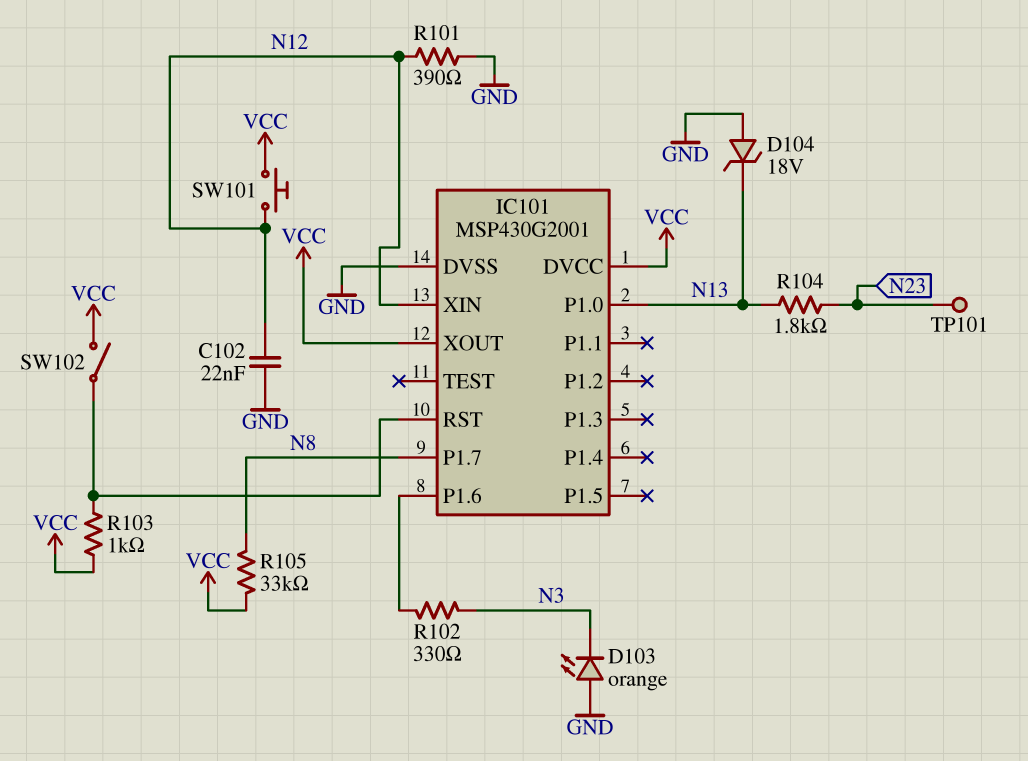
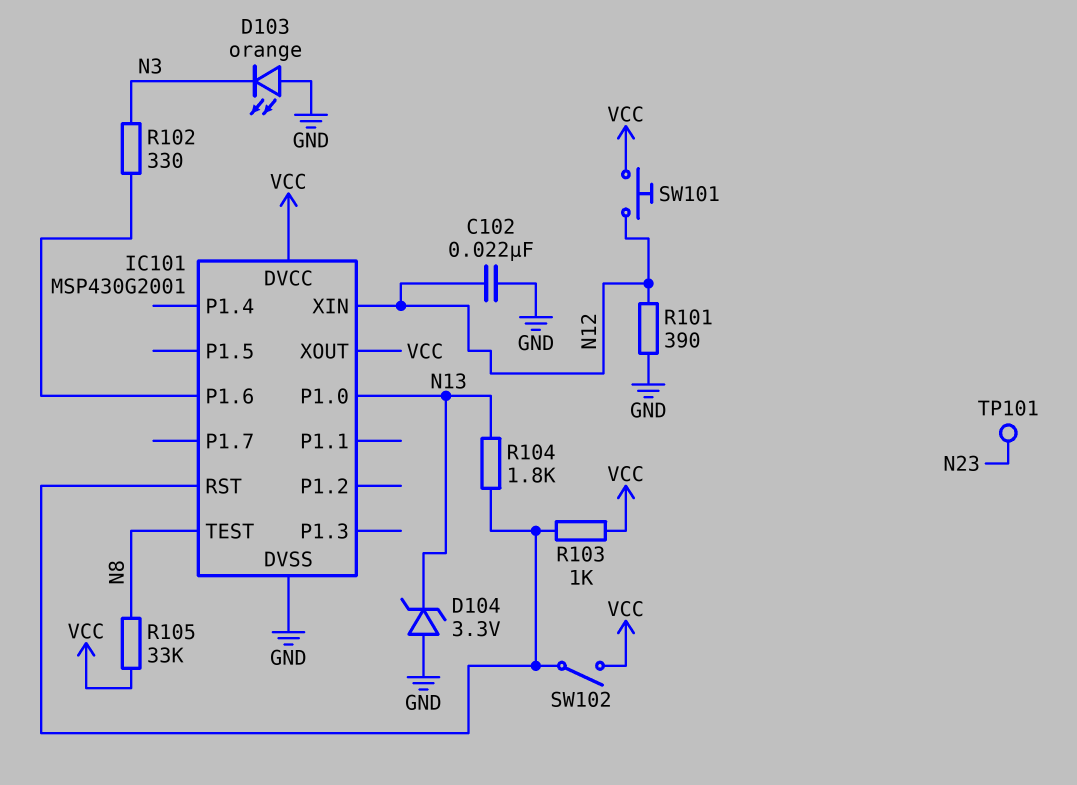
D104: zener 18V (A GND, K N13) -> zener 3.3V (A GND, K N13)
IC101 pin P1.7: N8 -> none
IC101 pin TEST: none -> N8
R104: 1.8k (N13, N23) -> 1.8k (IC101/RST, N13)

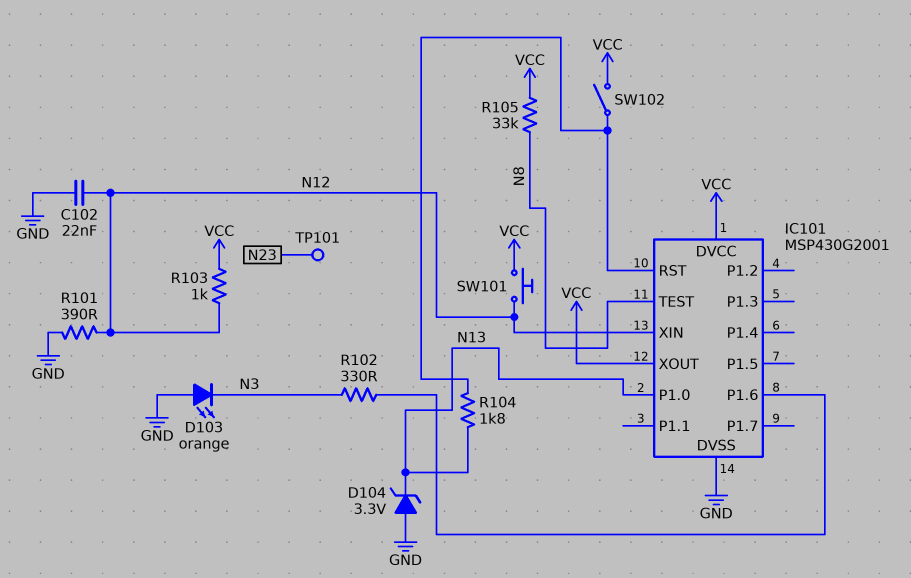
R103: 1k (IC101/RST, VCC) -> 1k (N12, VCC)

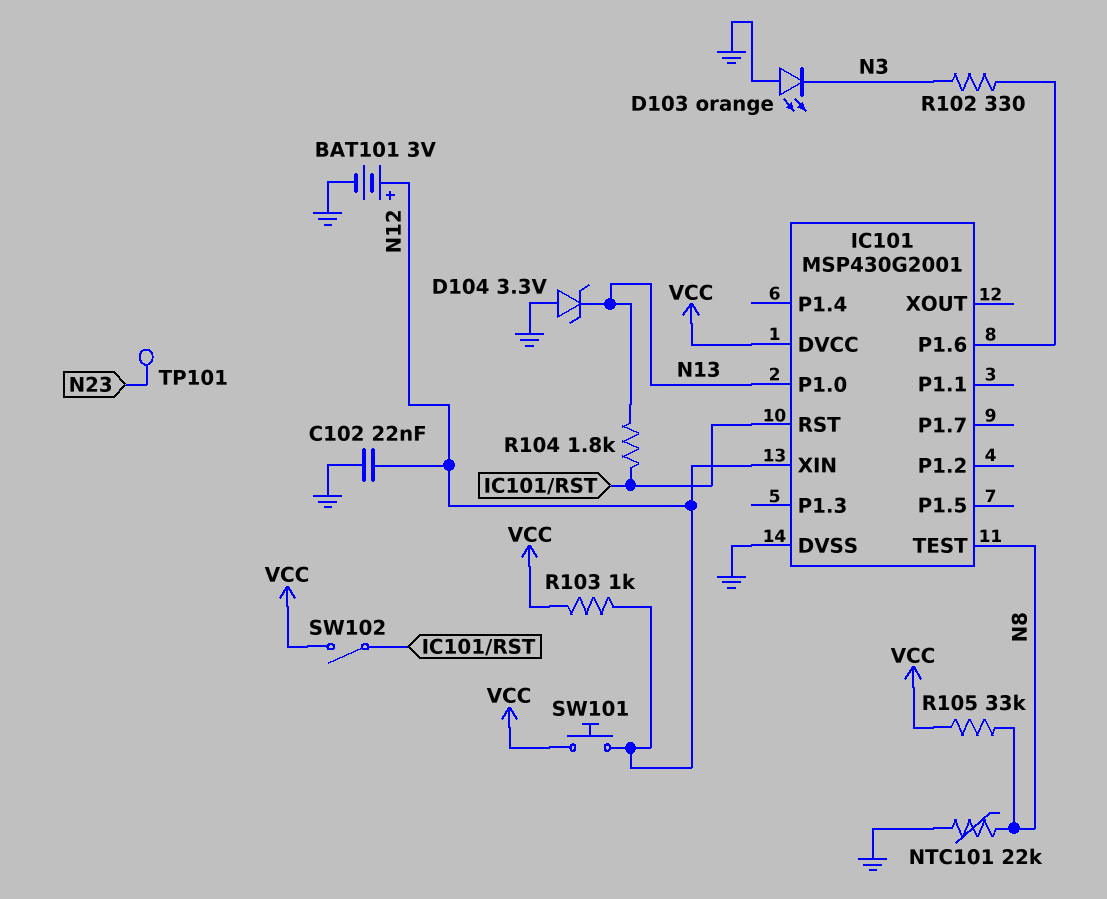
BAT101: none -> 3V (plus N12, minus GND)
IC101 pin XOUT: VCC -> none
NTC101: none -> 22k (GND, N8)
R101: 390 (GND, N12) -> none

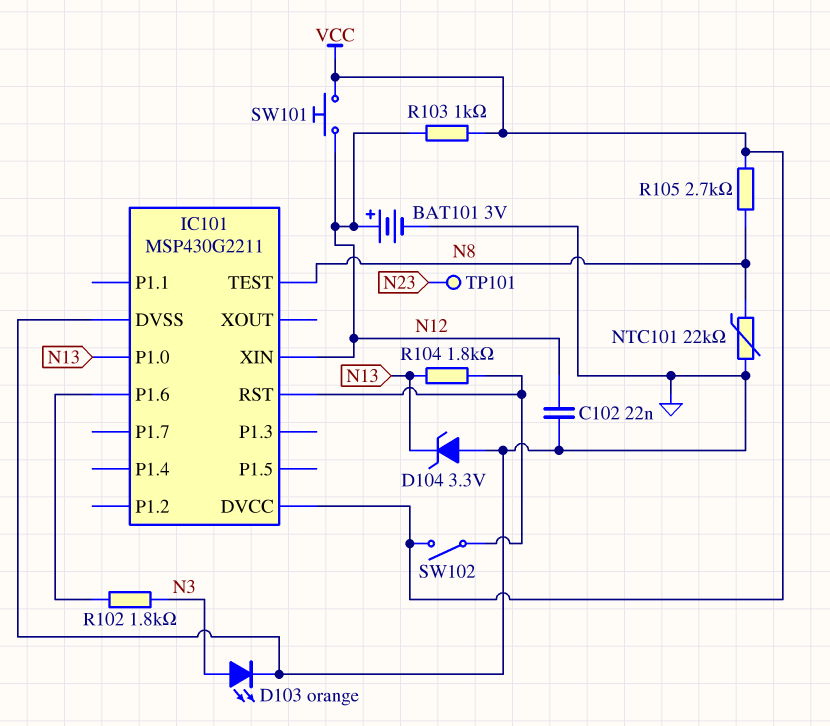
D103: LED orange (A GND, K N3) -> LED orange (A N3, K GND)
IC101: MSP430G2001 -> MSP430G2211
R102: 330 (IC101/P1.6, N3) -> 1.8k (IC101/P1.6, N3)
R105: 33k (N8, VCC) -> 2.7k (N8, VCC)

